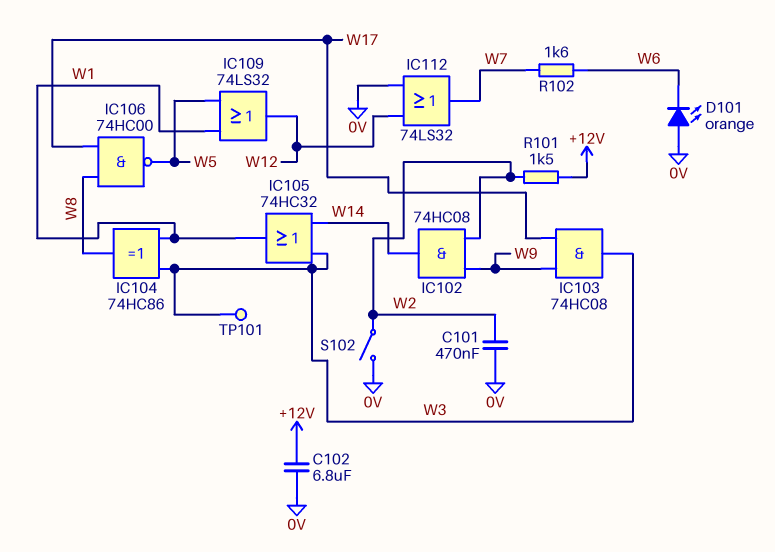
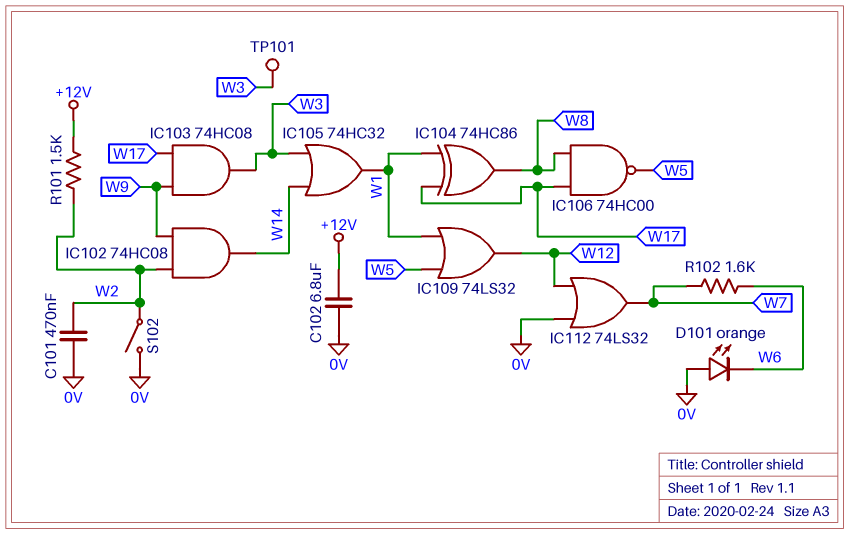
IC104: XOR 74HC86 (in W1, in W3, out W8) -> XOR 74HC86 (in W1, in W17, out W8)

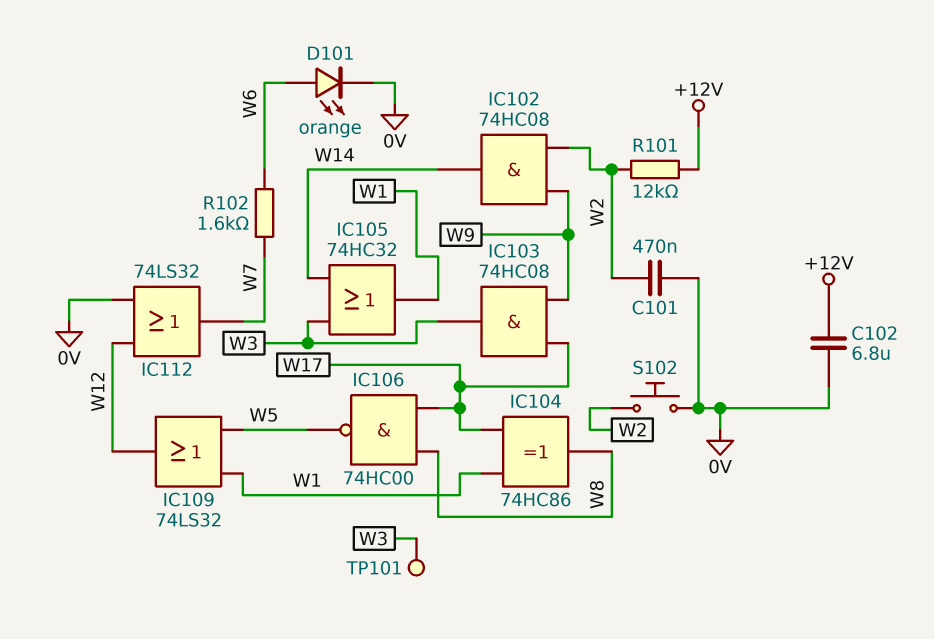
D101: LED orange (A 0V, K W6) -> LED orange (A W6, K 0V)
R101: 1.5k (+12V, W2) -> 12k (+12V, W2)
S102: switch (0V, W2) -> button (0V, W2)

